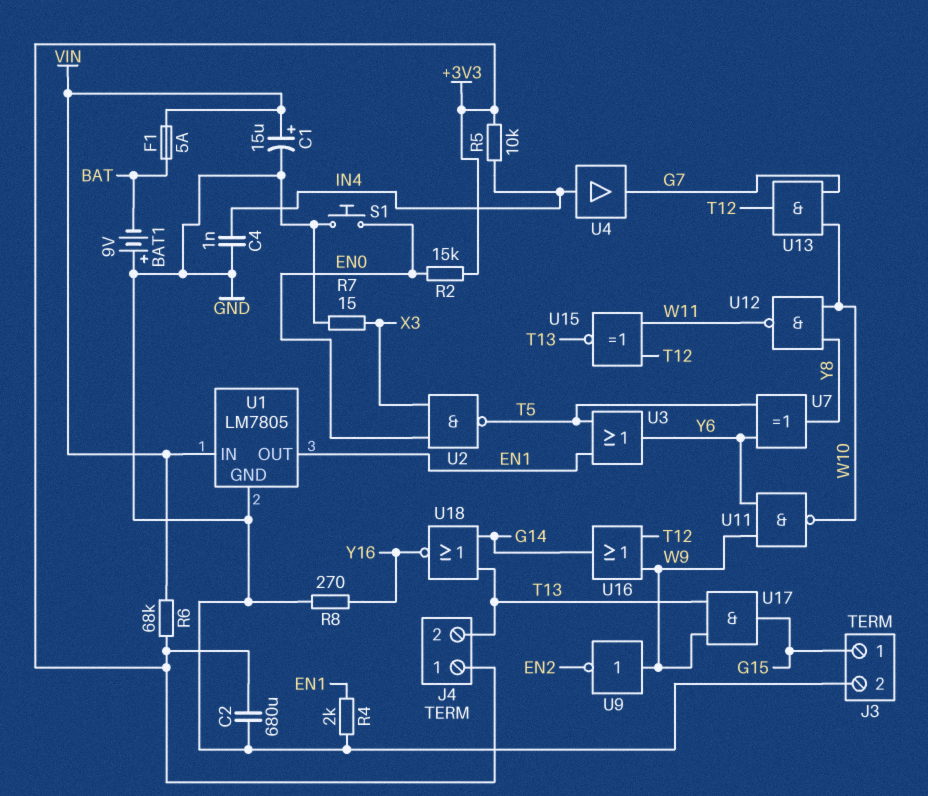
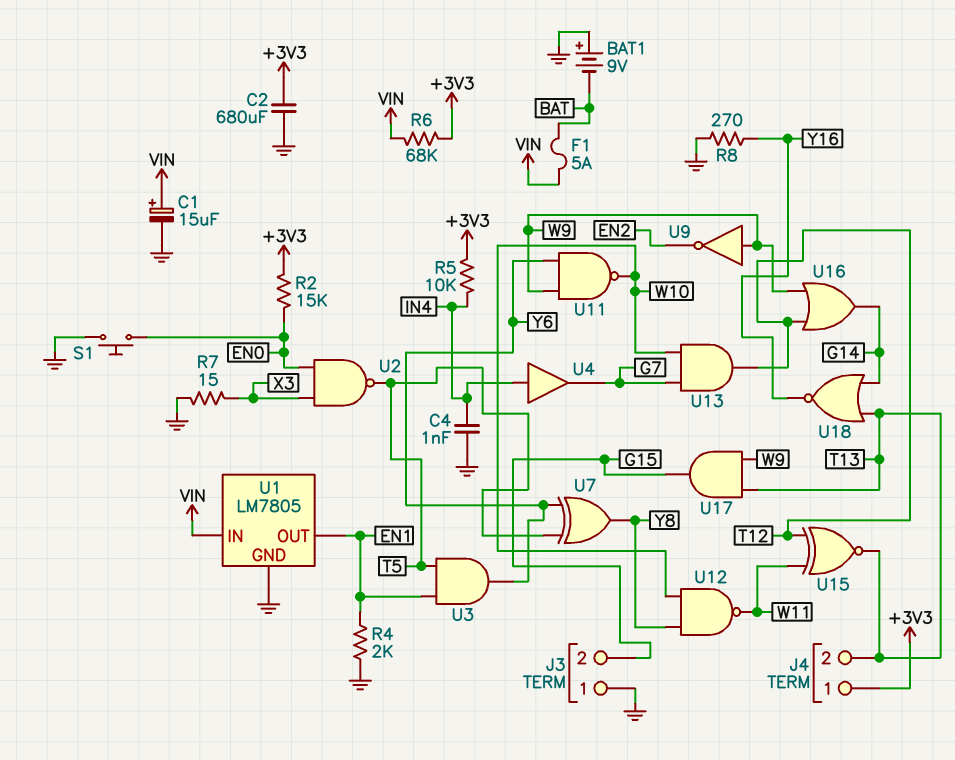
J3 pin 1: G15 -> GND
J3 pin 2: GND -> G15
U3: OR (in EN1, in T5, out Y6) -> AND (in EN1, in T5, out Y6)

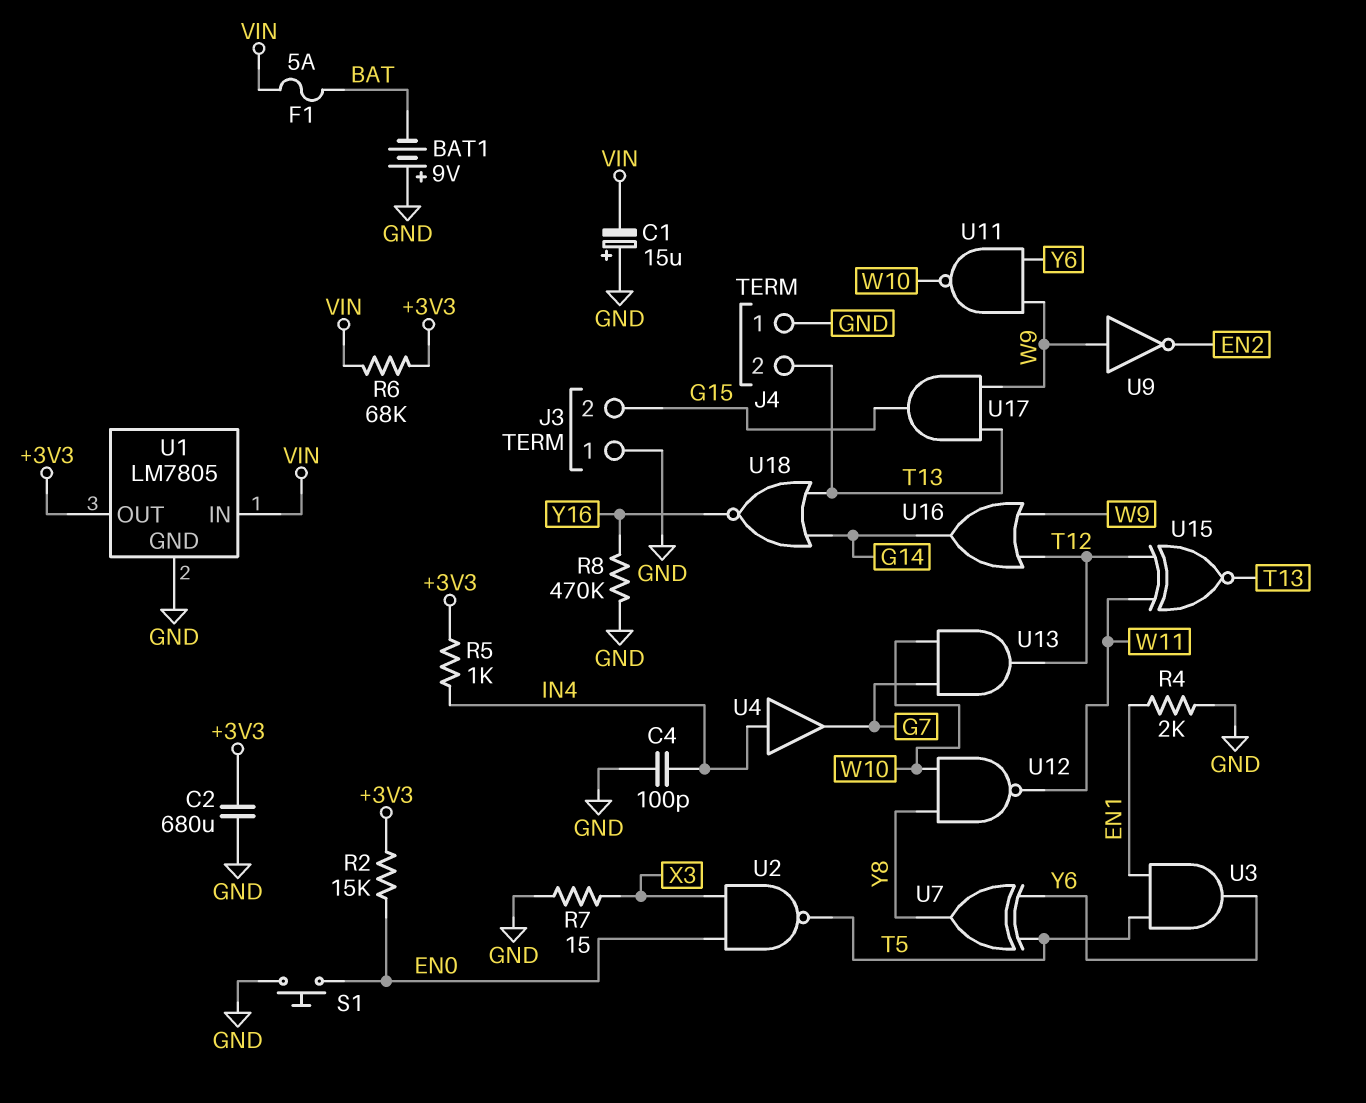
C1: 15uF (plus VIN, minus GND) -> 15uF (plus GND, minus VIN)
C4: 1nF (GND, IN4) -> 100pF (GND, IN4)
J4 pin 1: +3V3 -> GND
R5: 10k (+3V3, IN4) -> 1k (+3V3, IN4)
R8: 270 (GND, Y16) -> 470k (GND, Y16)
U1 pin OUT: EN1 -> +3V3

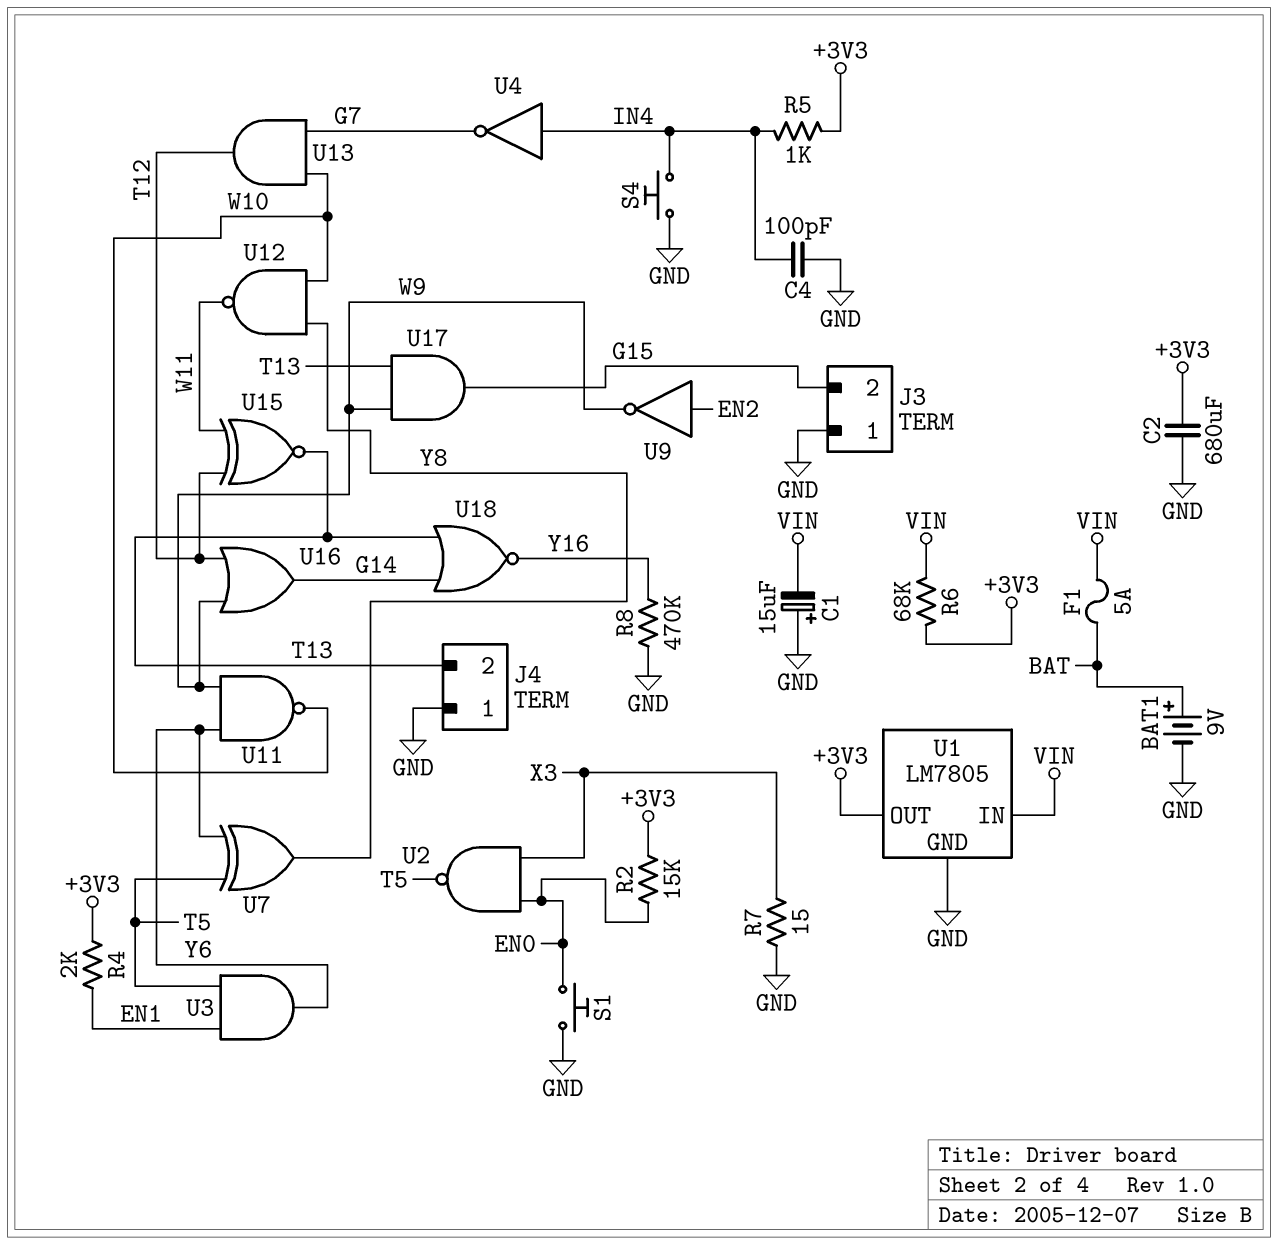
BAT1: 9V (plus GND, minus BAT) -> 9V (plus BAT, minus GND)
R4: 2k (EN1, GND) -> 2k (+3V3, EN1)
S4: none -> button (GND, IN4)
U4: buffer (in IN4, out G7) -> NOT (in IN4, out G7)
U9: NOT (in W9, out EN2) -> NOT (in EN2, out W9)

